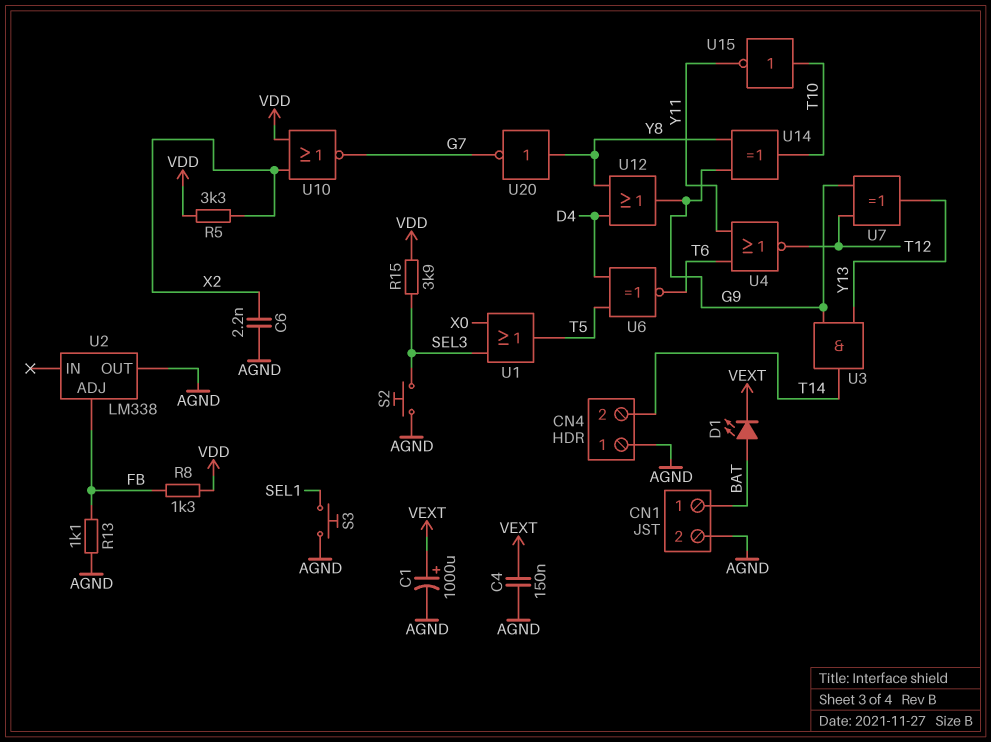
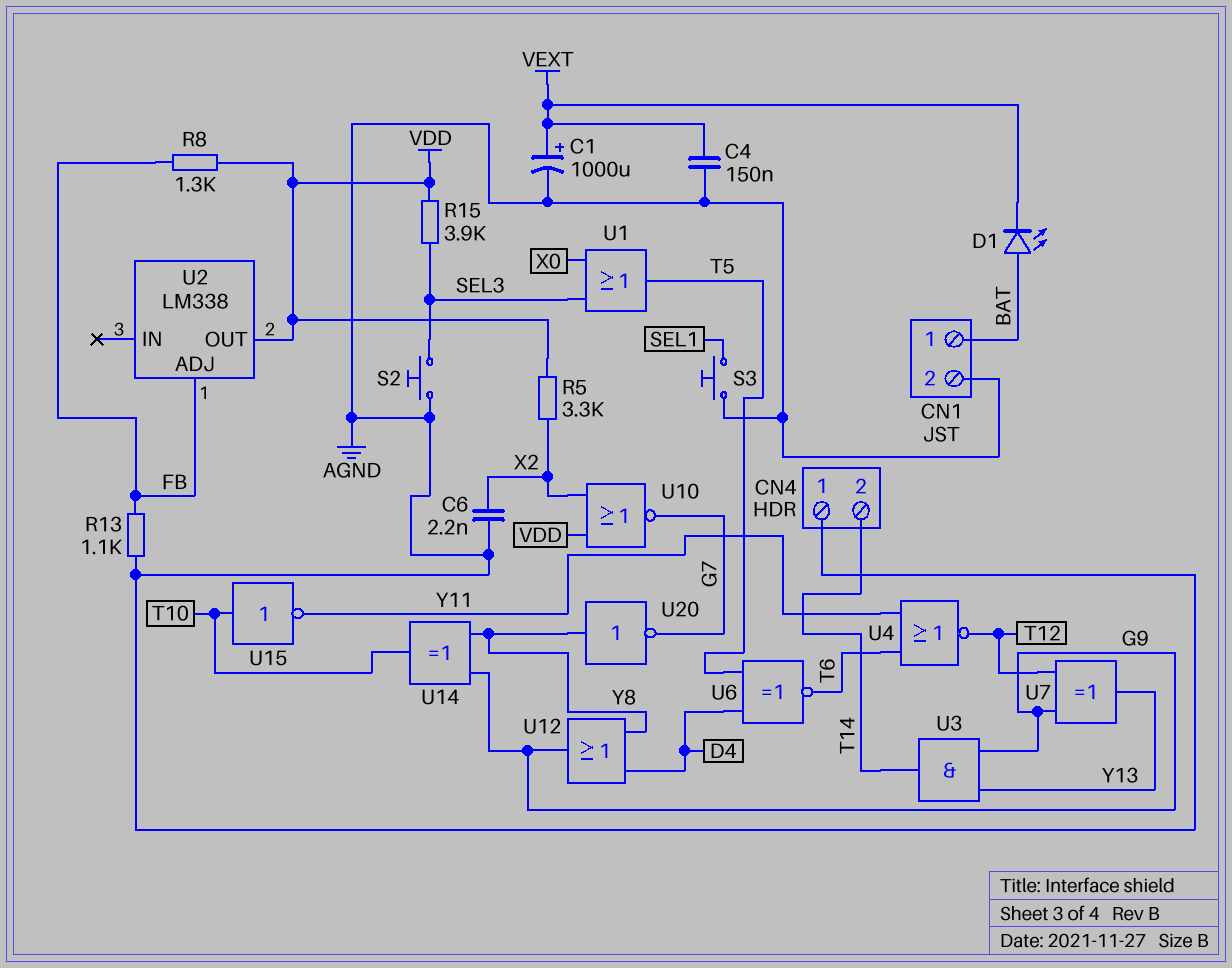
U2 pin OUT: AGND -> VDD

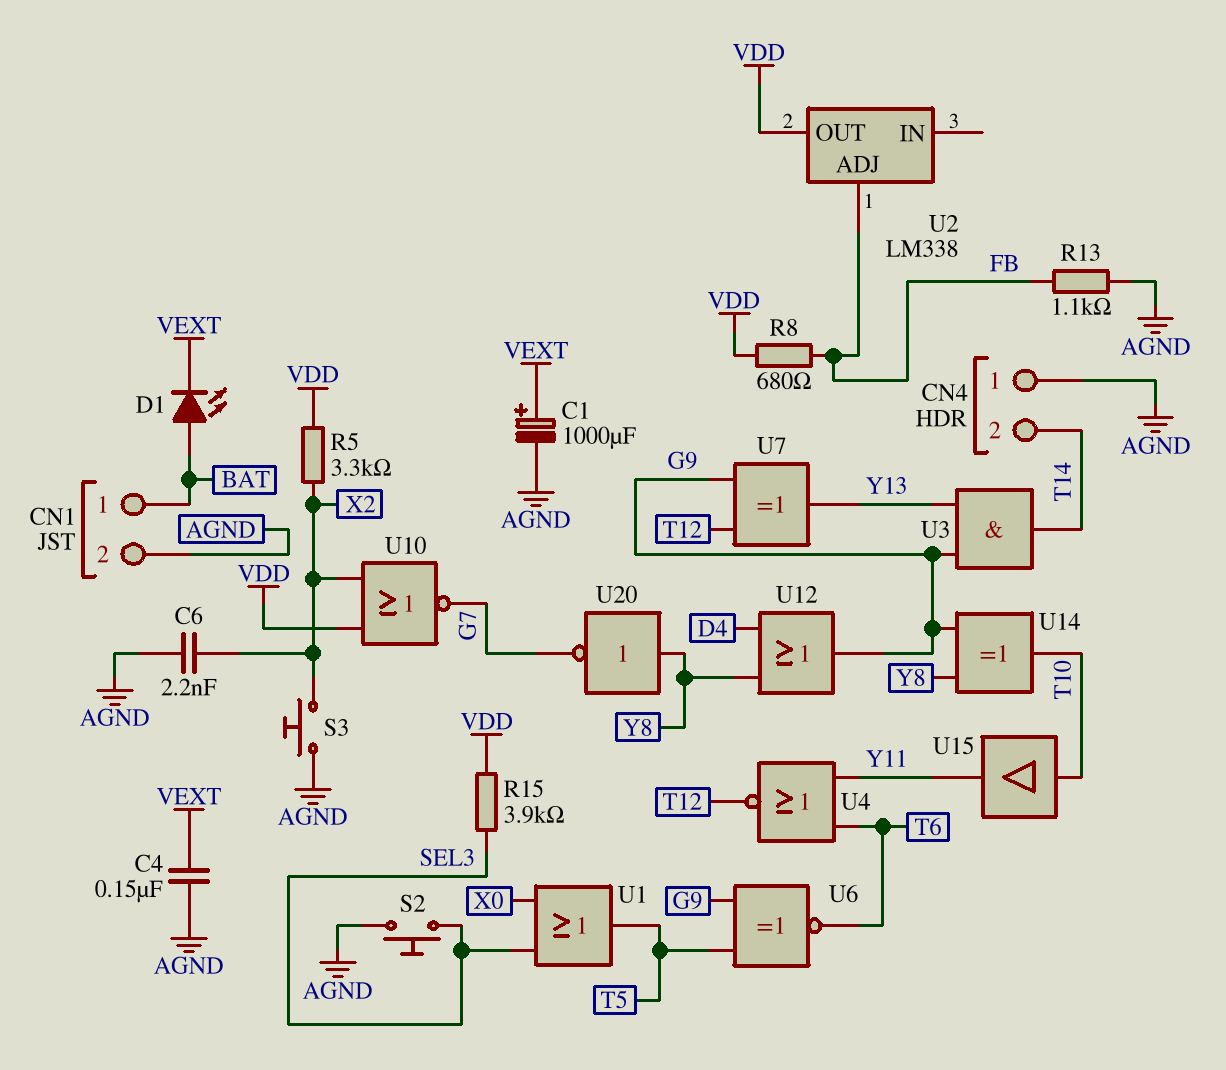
R8: 1.3k (FB, VDD) -> 680 (FB, VDD)
S3: button (AGND, SEL1) -> button (AGND, X2)
U6: XNOR (in D4, in T5, out T6) -> XNOR (in G9, in T5, out T6)
U15: NOT (in T10, out Y11) -> buffer (in T10, out Y11)

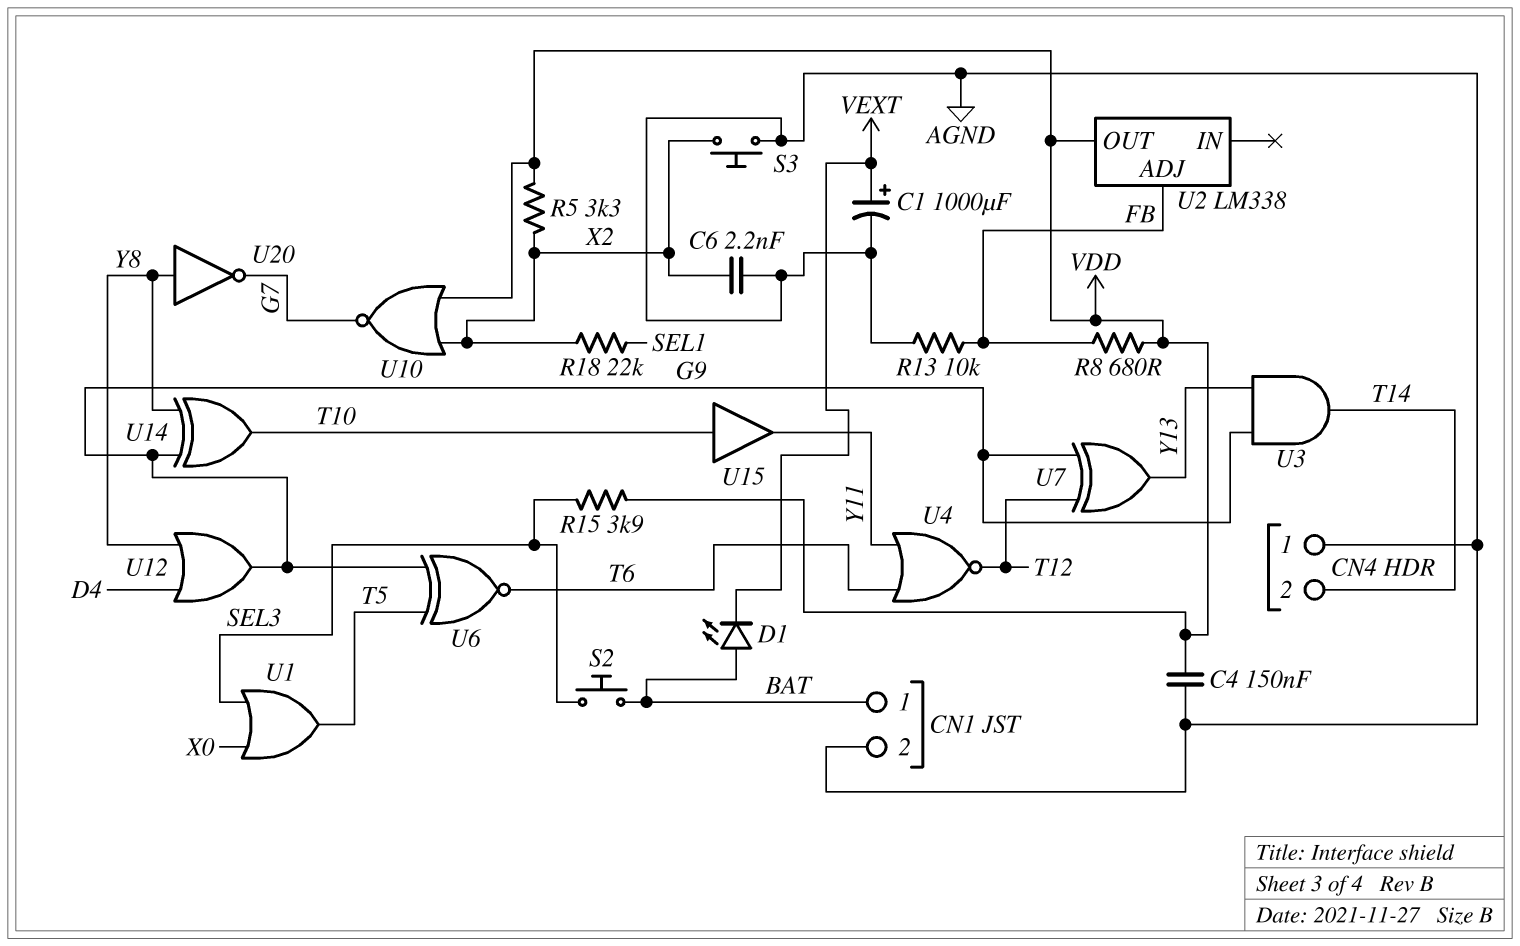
C4: 150nF (AGND, VEXT) -> 150nF (AGND, VDD)
R13: 1.1k (AGND, FB) -> 10k (AGND, FB)
R18: none -> 22k (SEL1, X2)
S2: button (AGND, SEL3) -> button (BAT, SEL3)

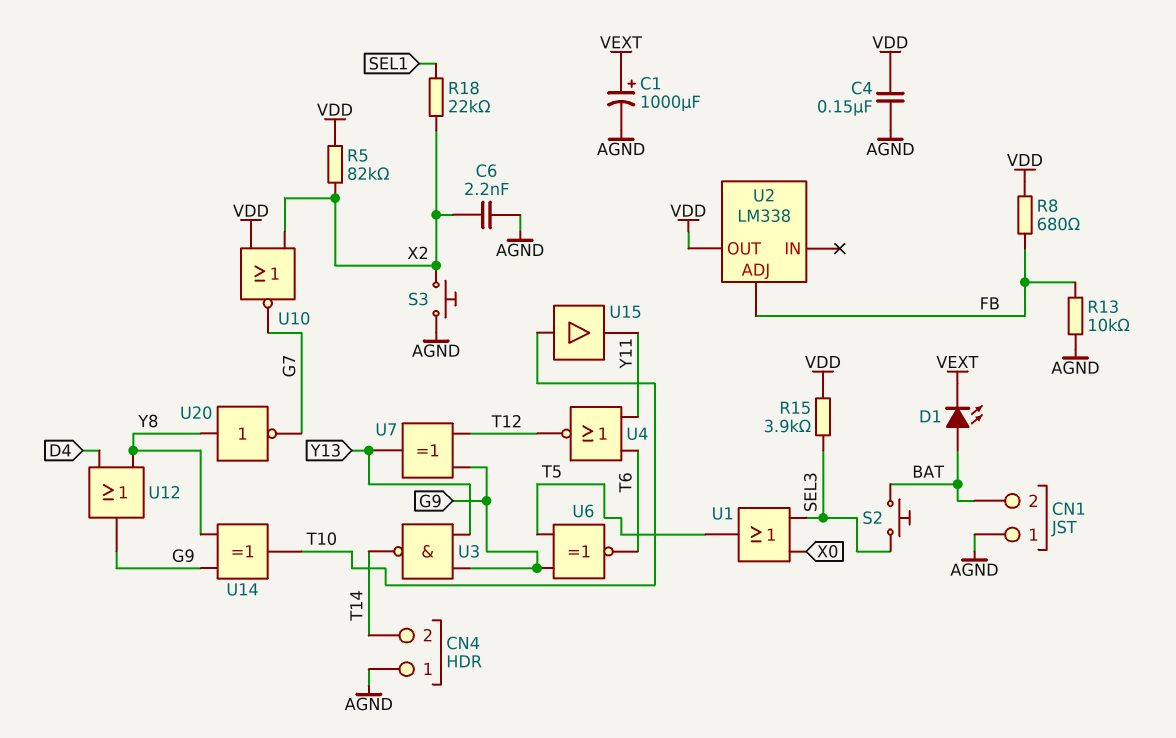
CN1 pin 1: BAT -> AGND
CN1 pin 2: AGND -> BAT
R5: 3.3k (VDD, X2) -> 82k (VDD, X2)
U3: AND (in G9, in Y13, out T14) -> NAND (in G9, in Y13, out T14)

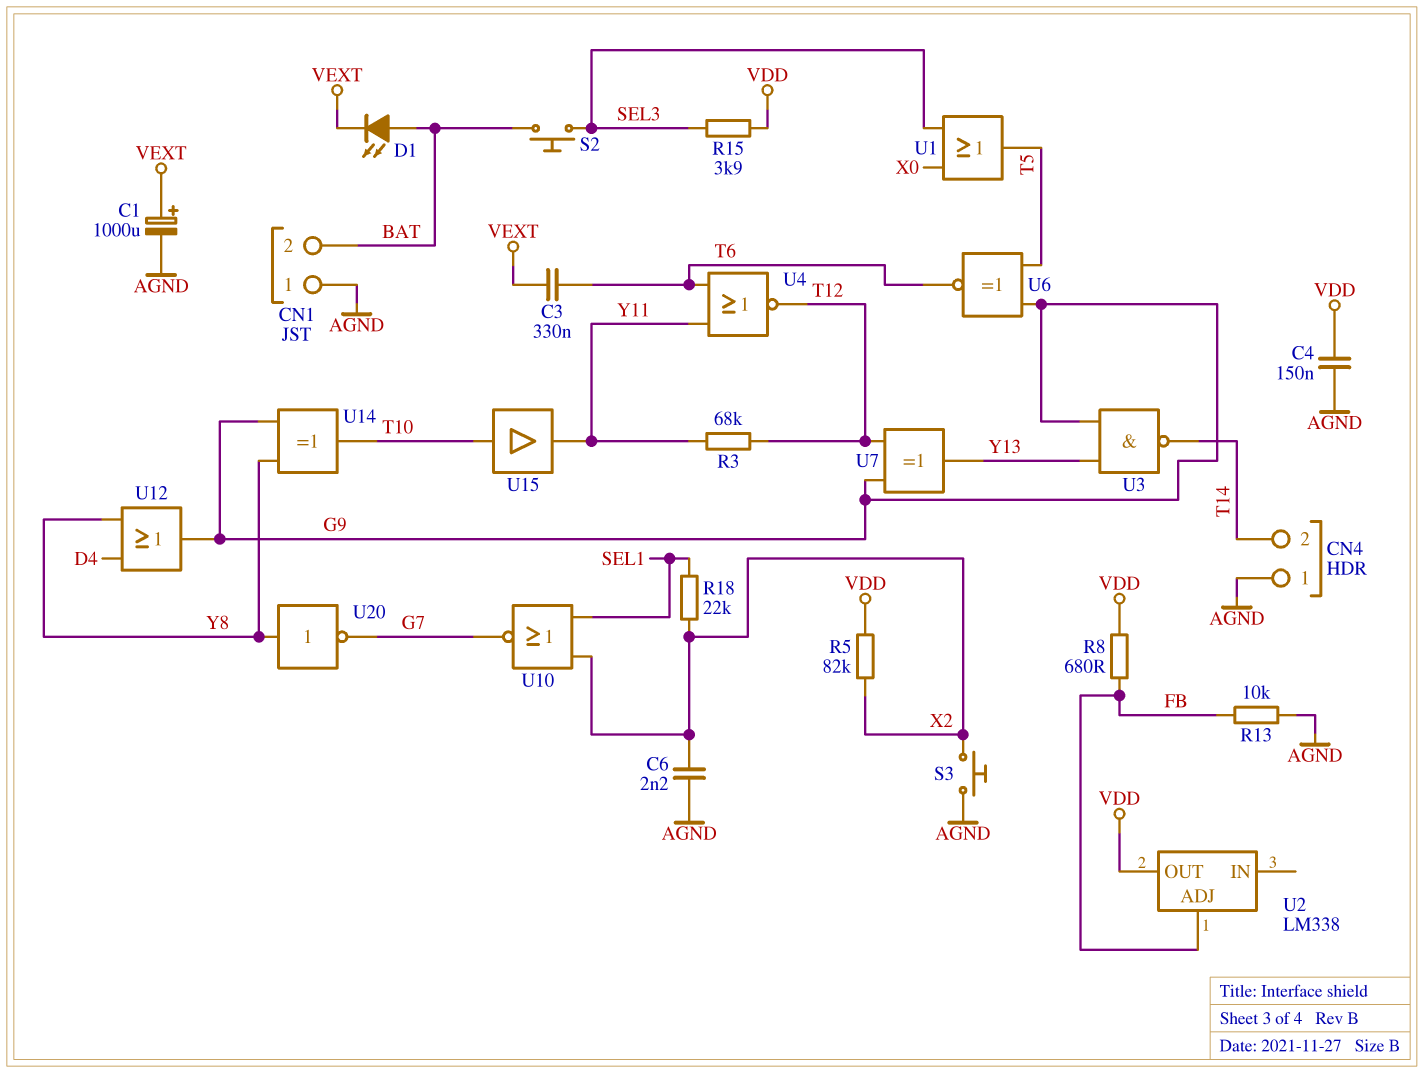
C3: none -> 330nF (T6, VEXT)
R3: none -> 68k (T12, Y11)
U10: NOR (in VDD, in X2, out G7) -> NOR (in SEL1, in X2, out G7)

